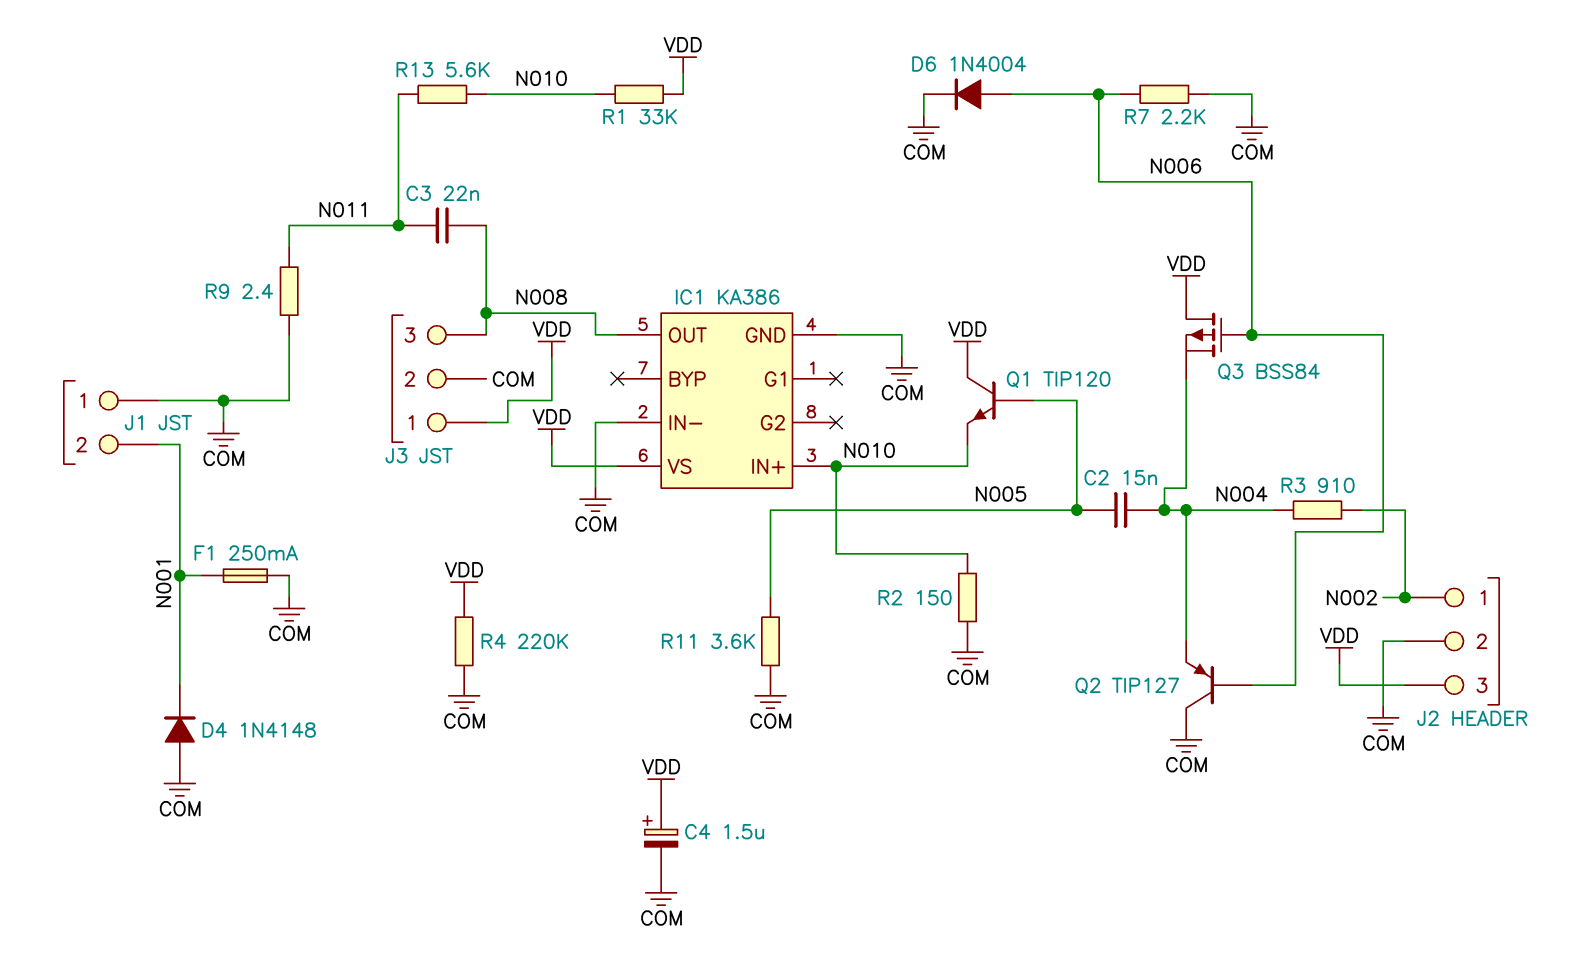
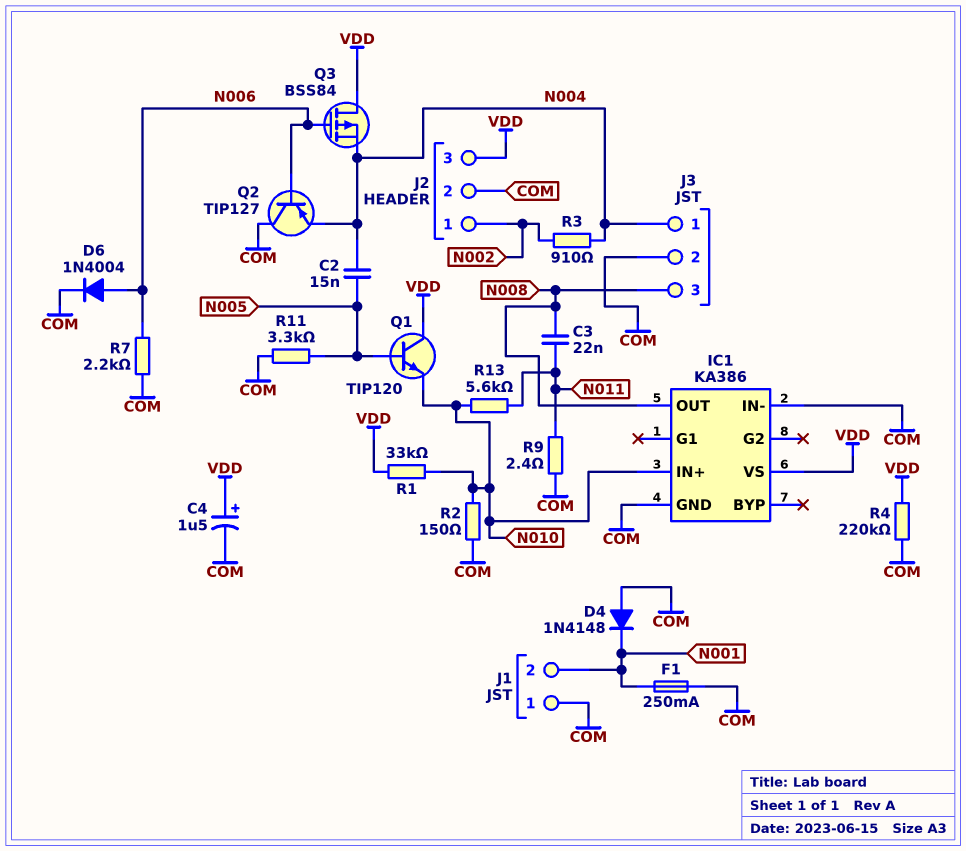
J3 pin 1: VDD -> N004
R11: 3.6k (COM, N005) -> 3.3k (COM, N005)

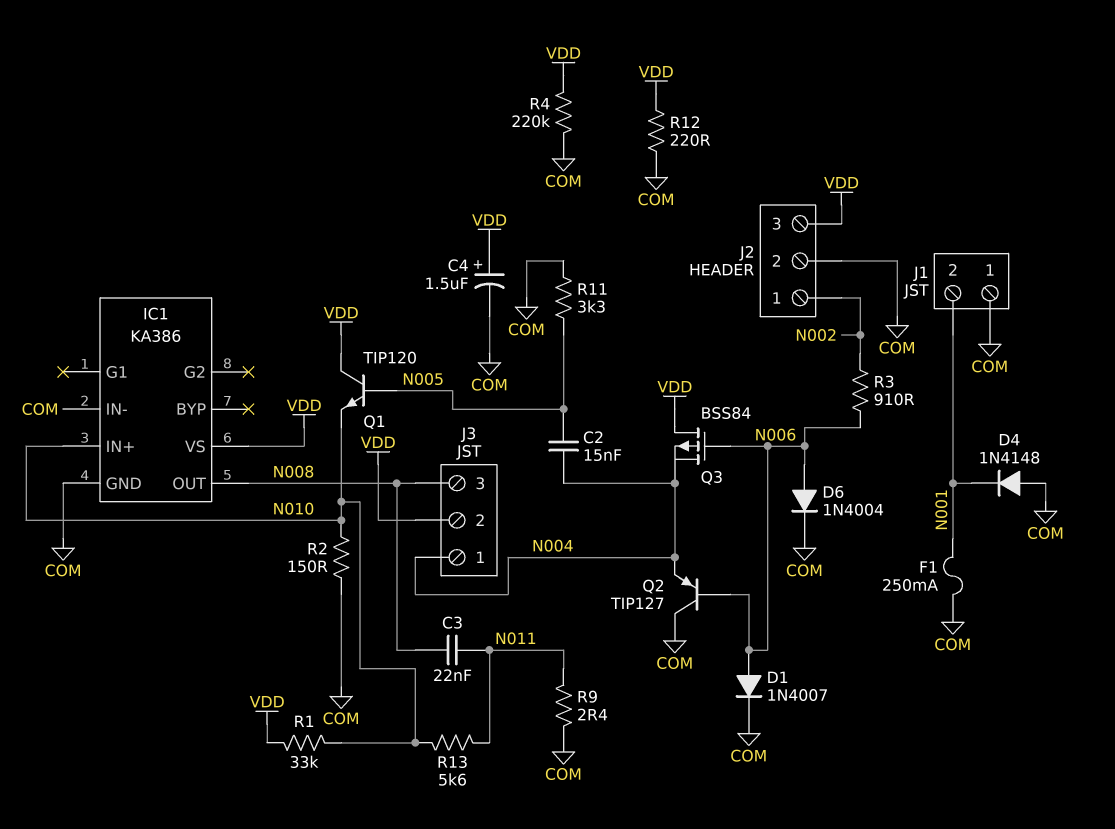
D1: none -> diode 1N4007 (A N006, K COM)
J3 pin 2: COM -> VDD
R3: 910 (N002, N004) -> 910 (N002, N006)
R7: 2.2k (COM, N006) -> none
R12: none -> 220 (COM, VDD)

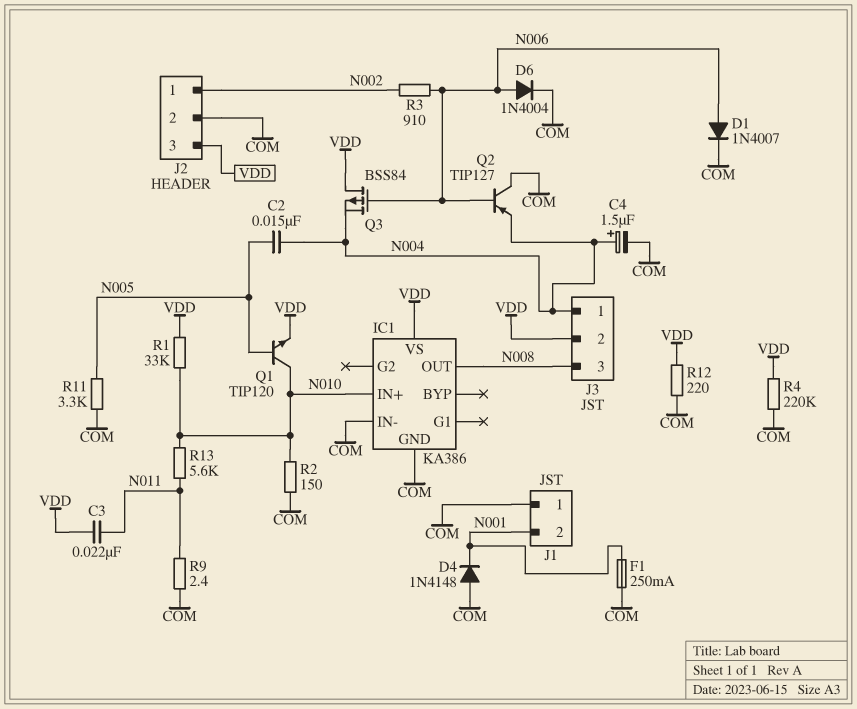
C3: 22nF (N008, N011) -> 22nF (N011, VDD)
C4: 1.5uF (plus VDD, minus COM) -> 1.5uF (plus N004, minus COM)
Q1: NPN TIP120 (B N005, C VDD, E N010) -> NPN TIP120 (B N005, C N010, E VDD)

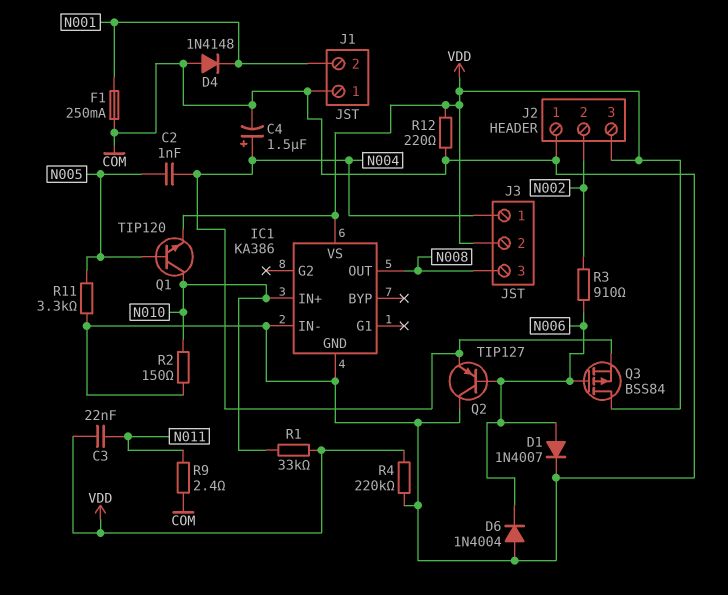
C2: 15nF (N004, N005) -> 1nF (N004, N005)
D6: diode 1N4004 (A N006, K COM) -> diode 1N4004 (A COM, K N006)
J2 pin 1: N002 -> COM
J2 pin 2: COM -> N002
R13: 5.6k (N010, N011) -> none

